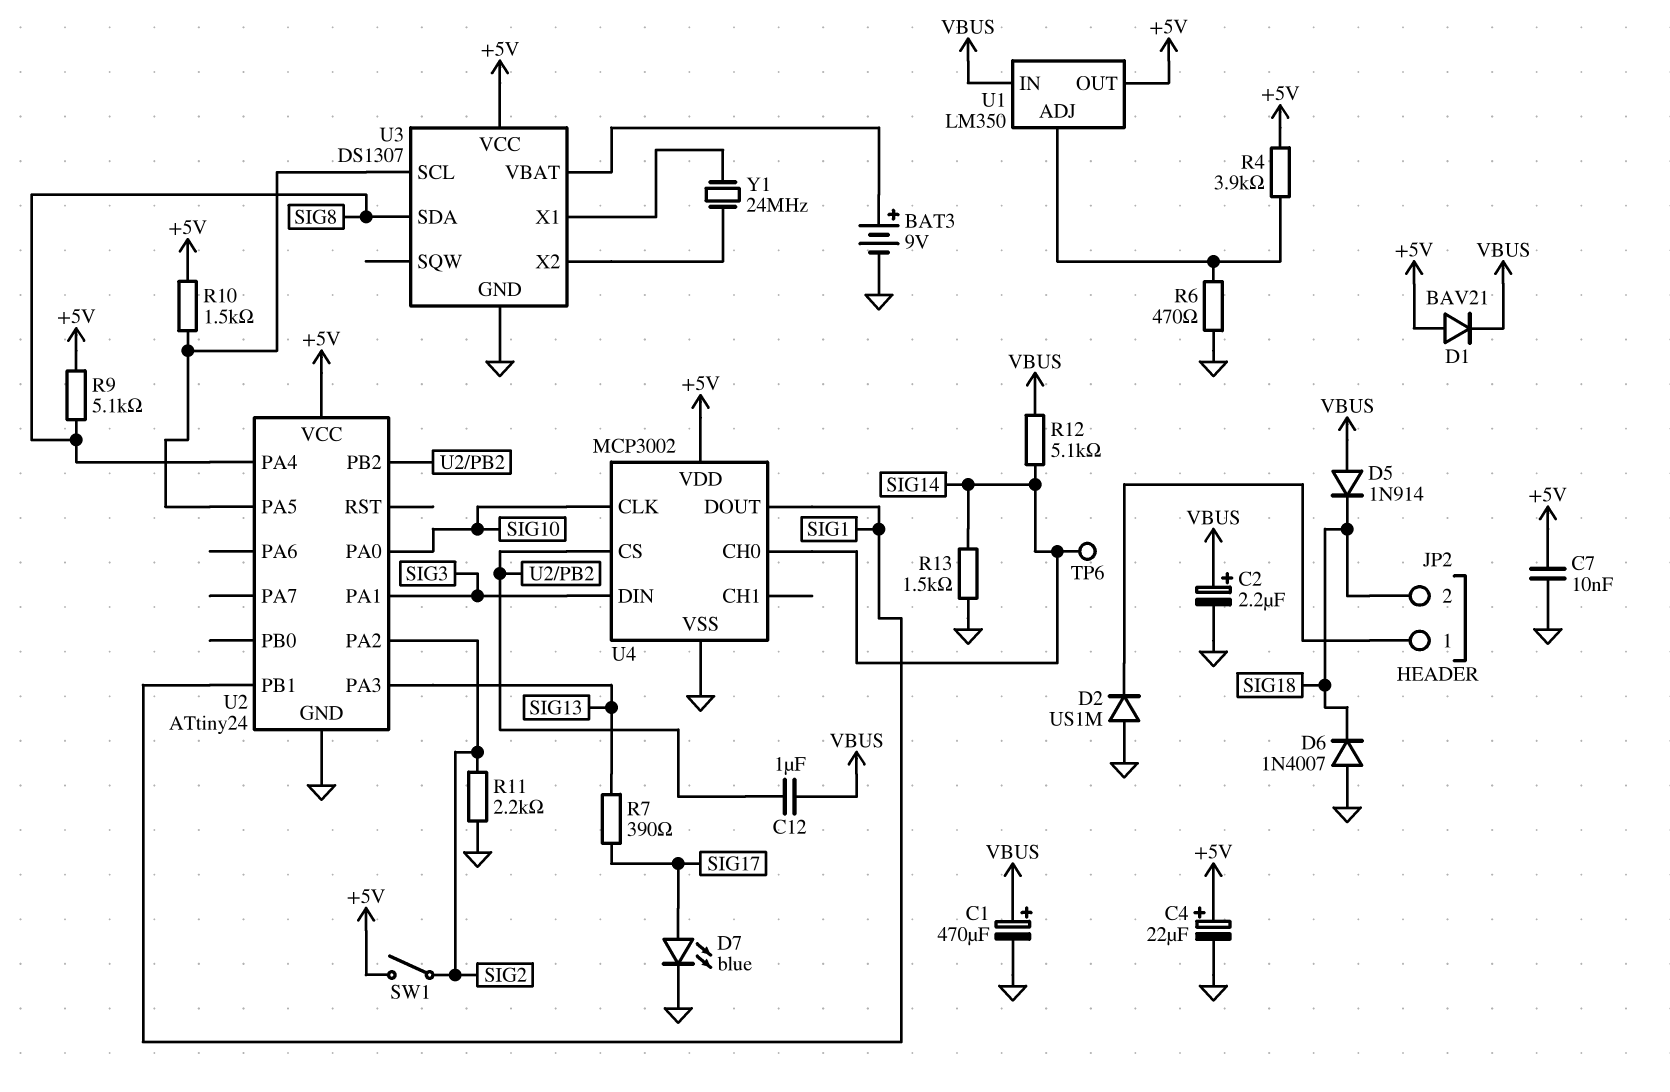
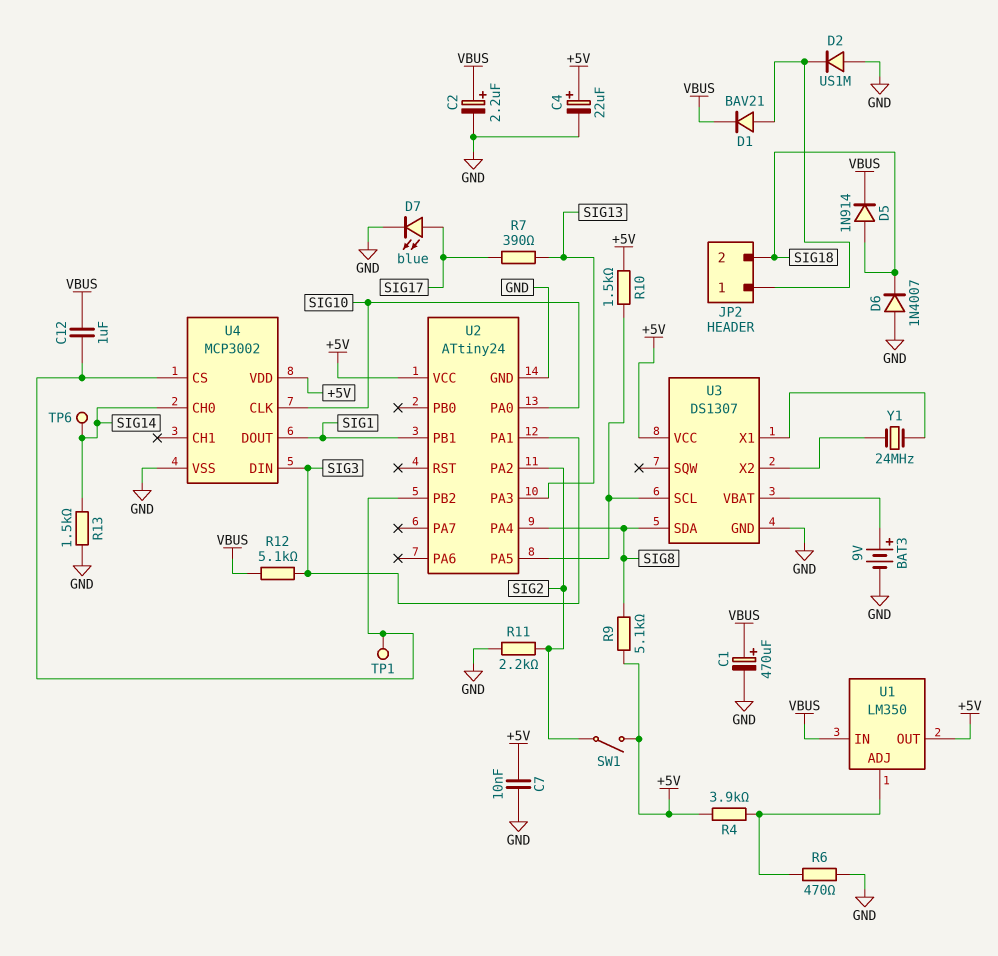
D1: diode BAV21 (A +5V, K VBUS) -> diode BAV21 (A JP2/1, K VBUS)
D5: diode 1N914 (A VBUS, K SIG18) -> diode 1N914 (A SIG18, K VBUS)
R12: 5.1k (SIG14, VBUS) -> 5.1k (SIG3, VBUS)
TP1: none -> test point (U2/PB2)

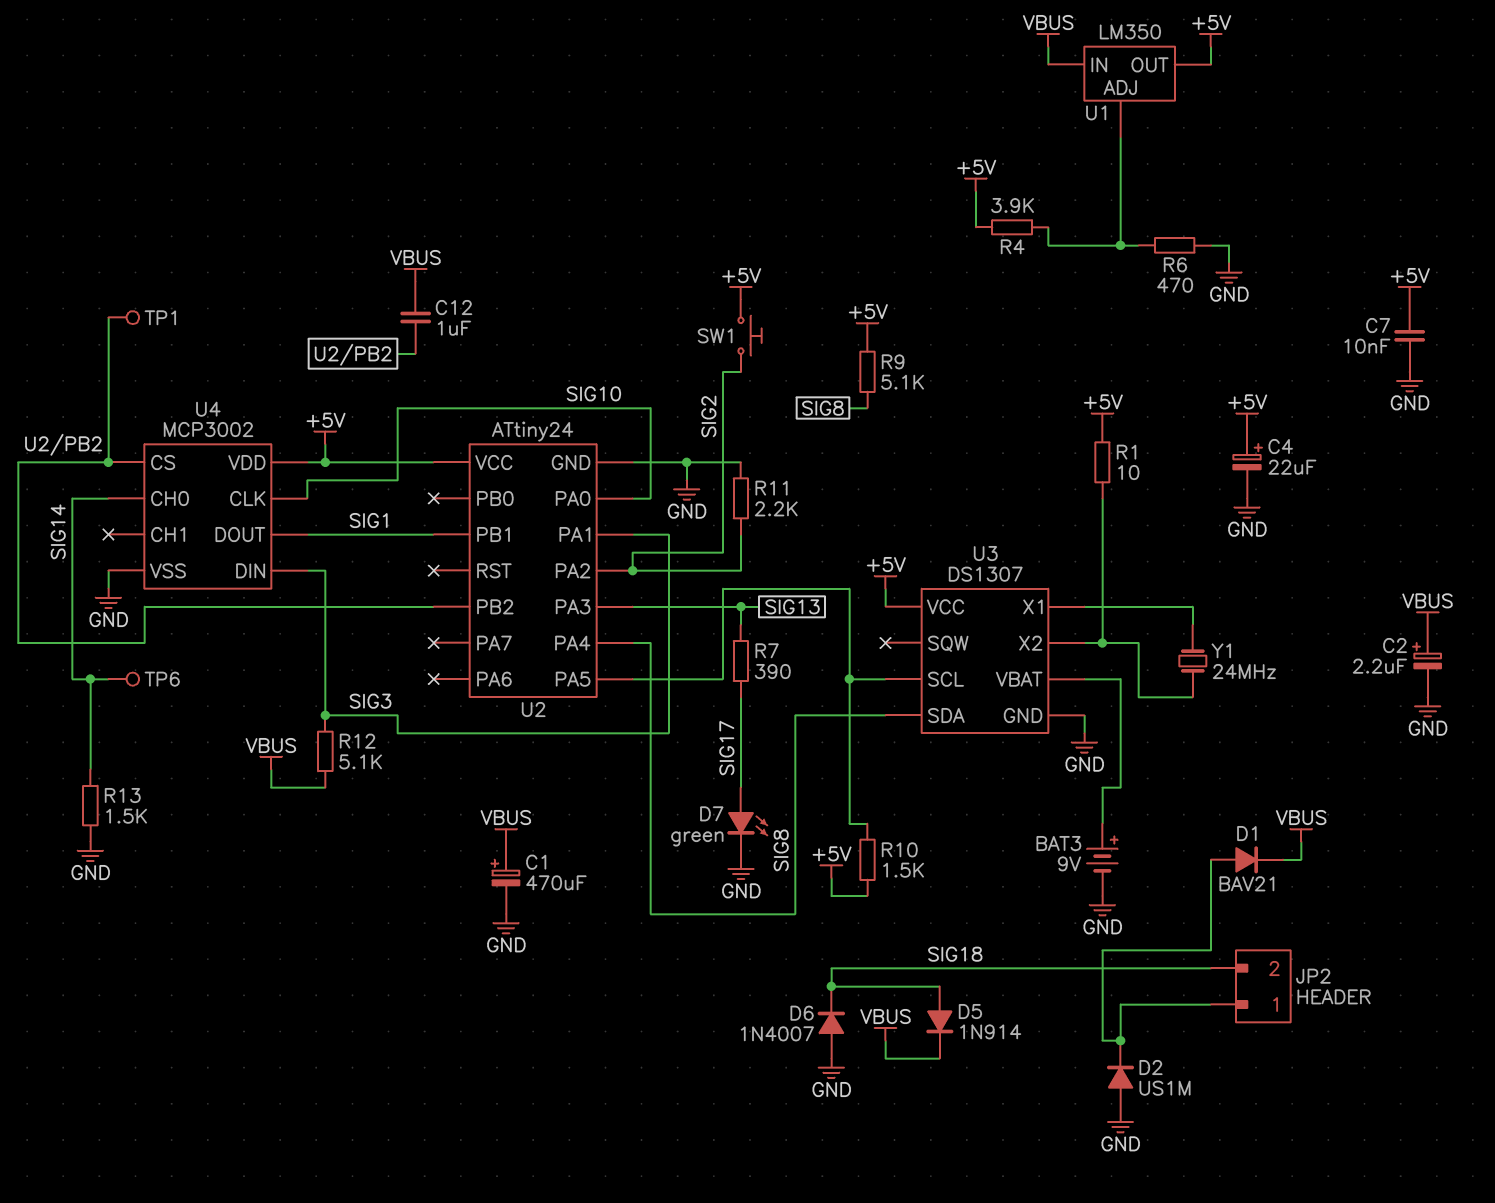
D7: LED blue (A SIG17, K GND) -> LED green (A SIG17, K GND)
R1: none -> 10 (+5V, U3/X2)
SW1: switch (+5V, SIG2) -> button (+5V, SIG2)

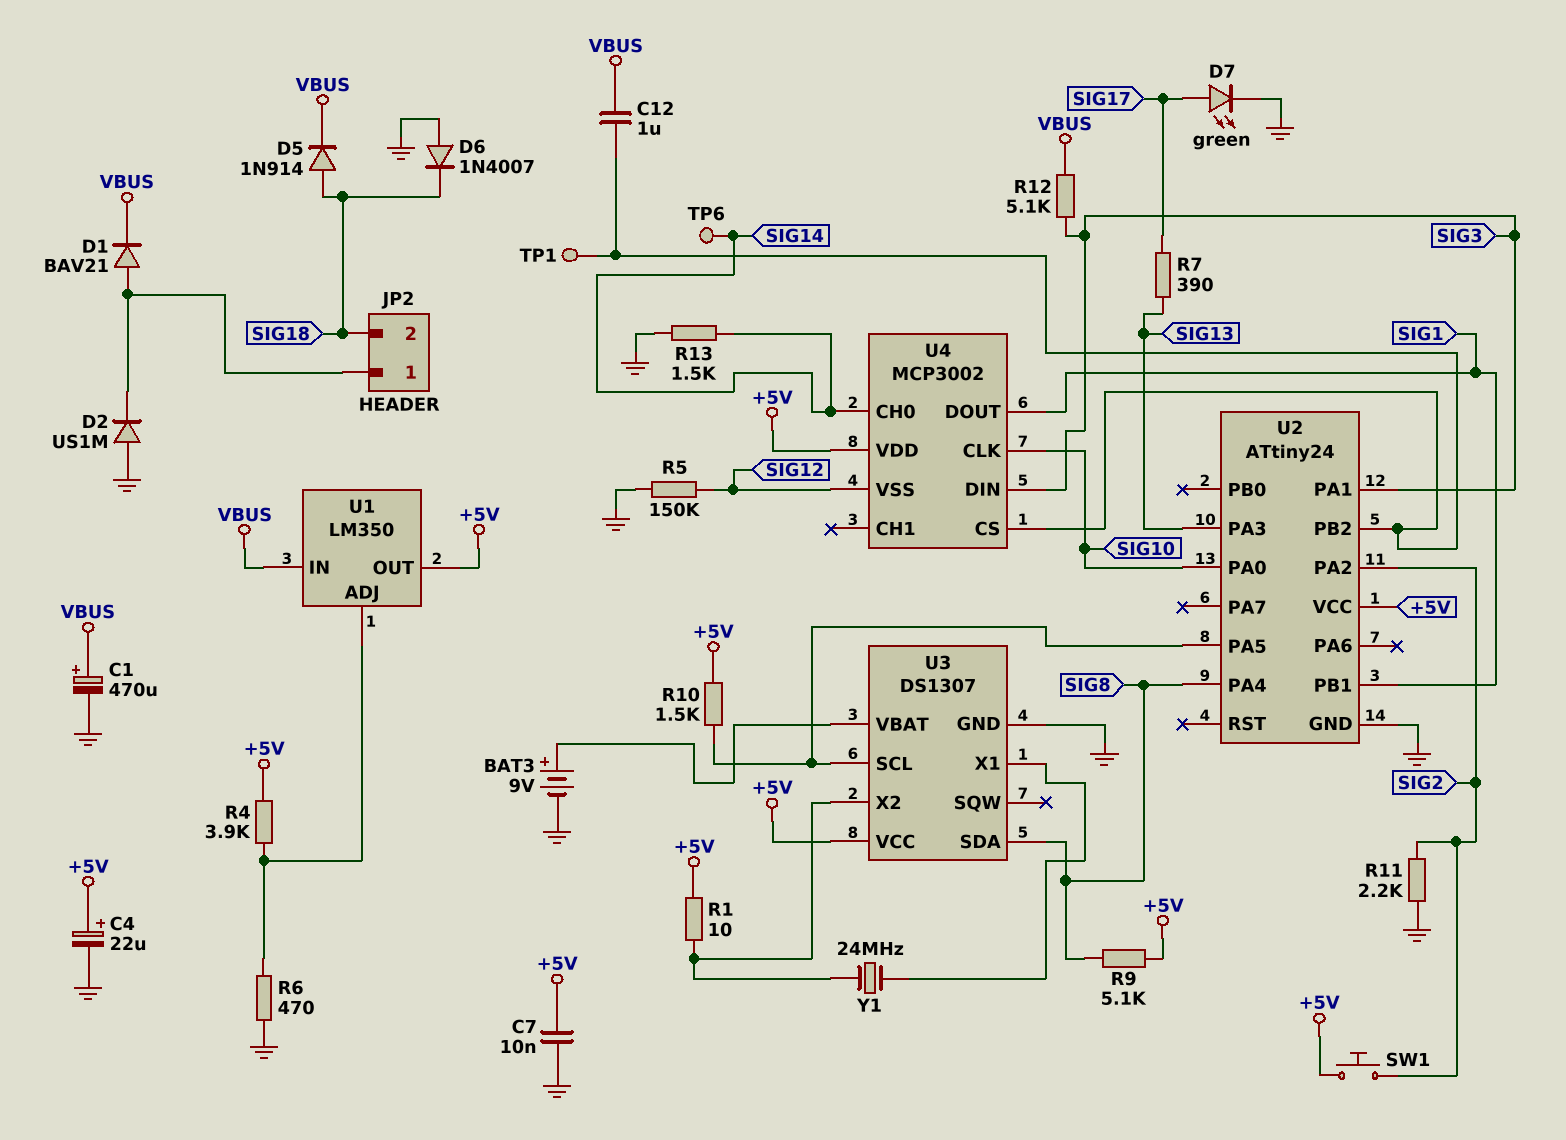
C2: 2.2uF (plus VBUS, minus GND) -> none
R5: none -> 150k (GND, SIG12)
U4 pin VSS: GND -> SIG12

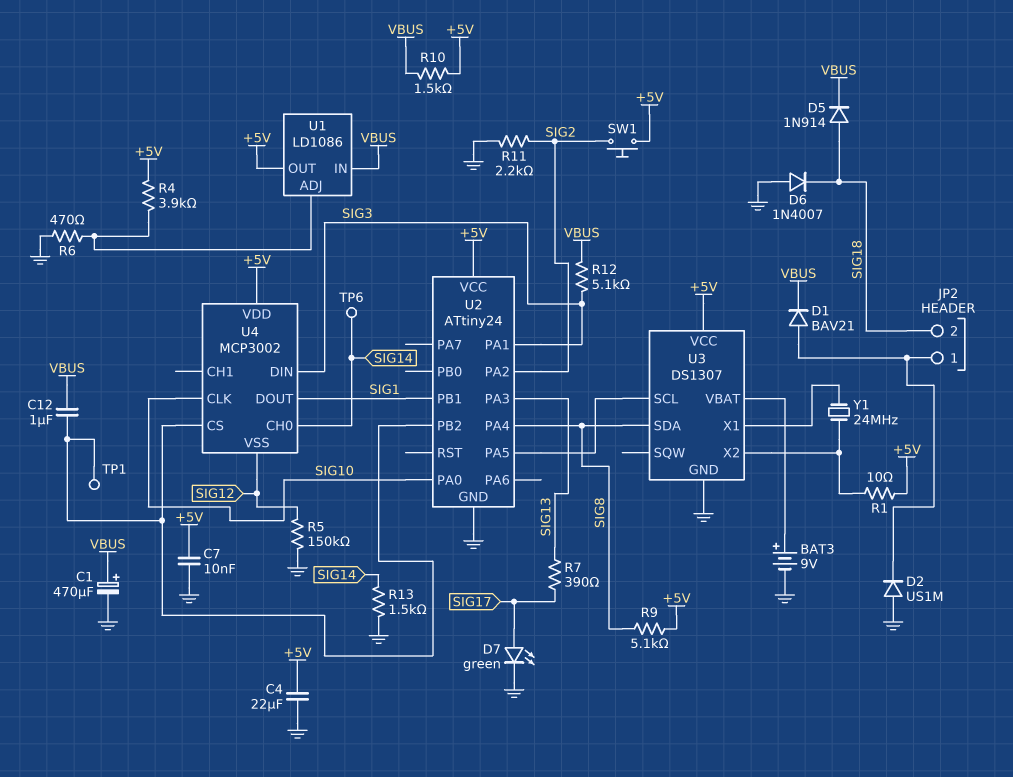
C4: 22uF (plus +5V, minus GND) -> 22uF (+5V, GND)
R10: 1.5k (+5V, U2/PA5) -> 1.5k (+5V, VBUS)
U1: LM350 -> LD1086

